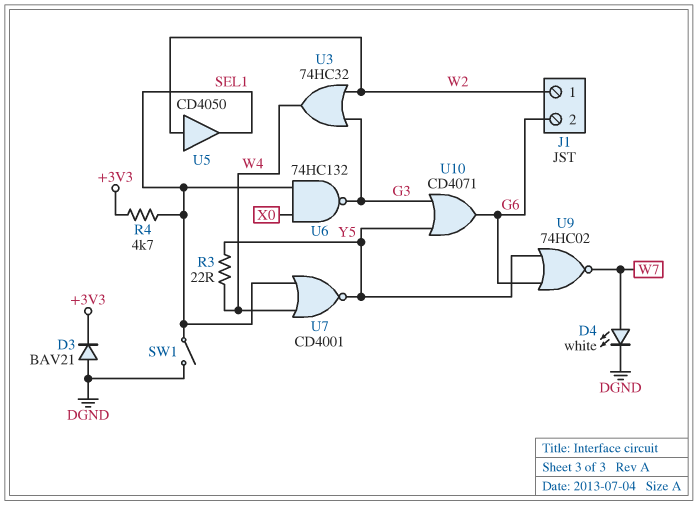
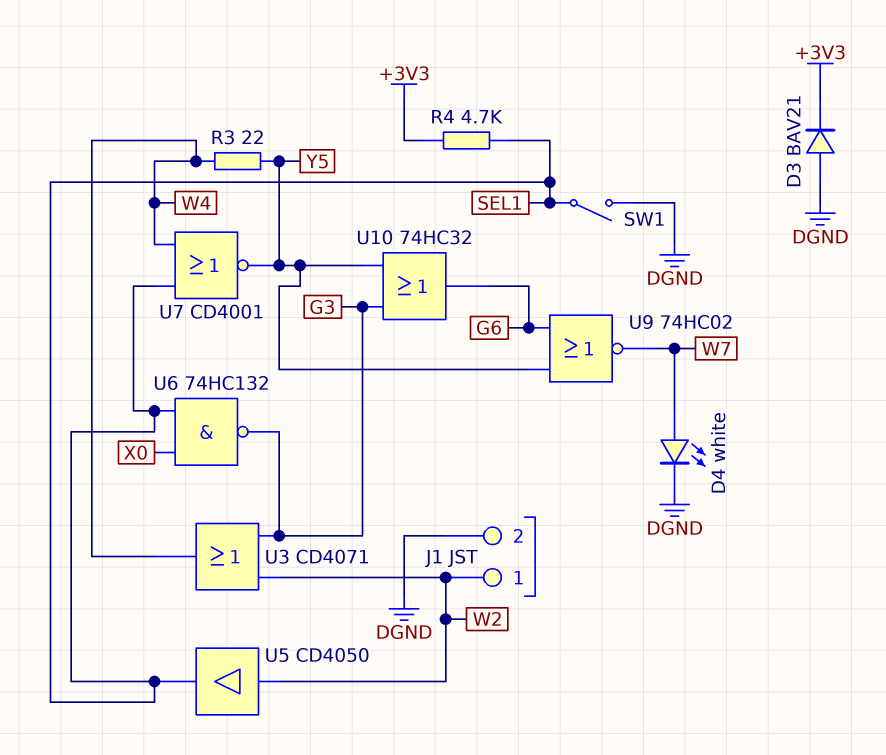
J1 pin 2: G6 -> DGND
U3: OR 74HC32 (in G3, in W2, out W4) -> OR CD4071 (in G3, in W2, out W4)
U10: OR CD4071 (in G3, in Y5, out G6) -> OR 74HC32 (in G3, in Y5, out G6)

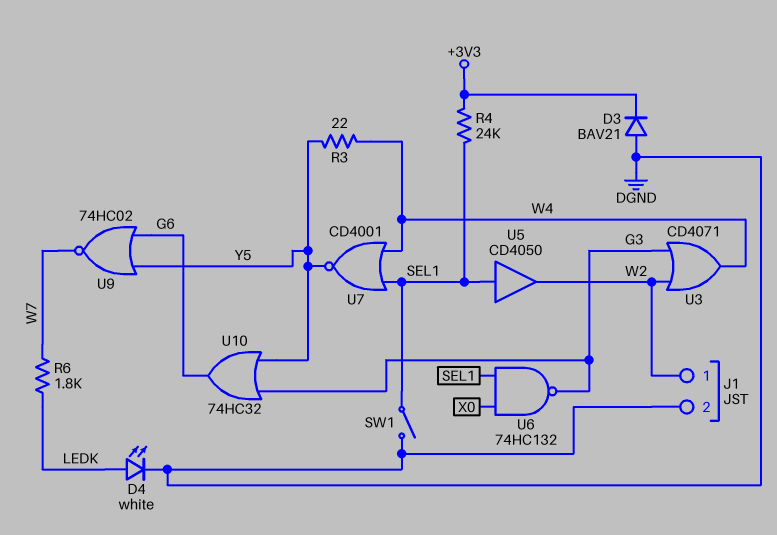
D4: LED white (A W7, K DGND) -> LED white (A LEDK, K DGND)
R4: 4.7k (+3V3, SEL1) -> 24k (+3V3, SEL1)
R6: none -> 1.8k (LEDK, W7)
U5: buffer CD4050 (in W2, out SEL1) -> buffer CD4050 (in SEL1, out W2)

